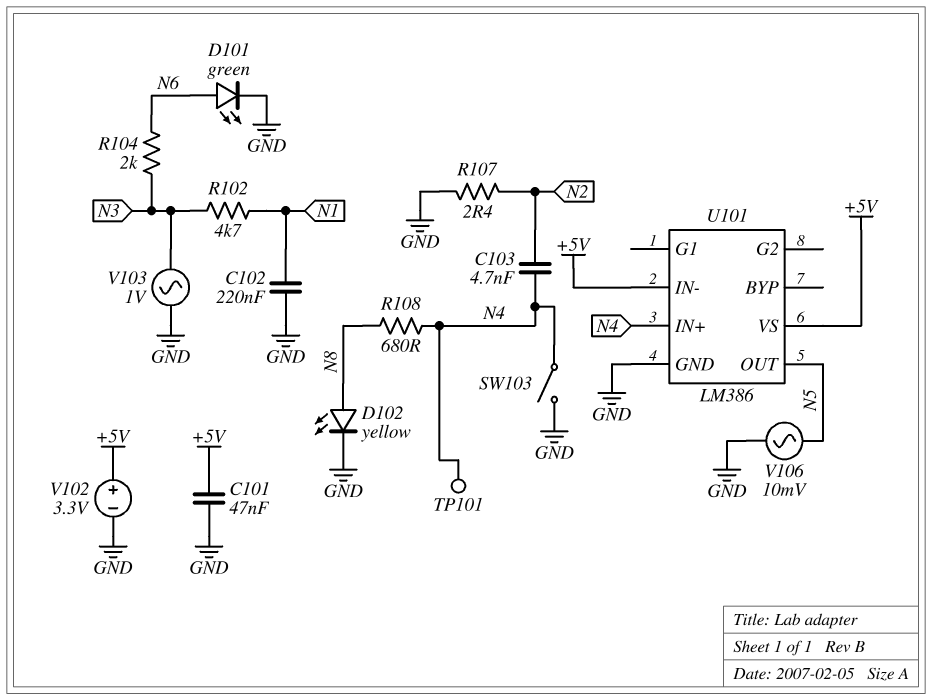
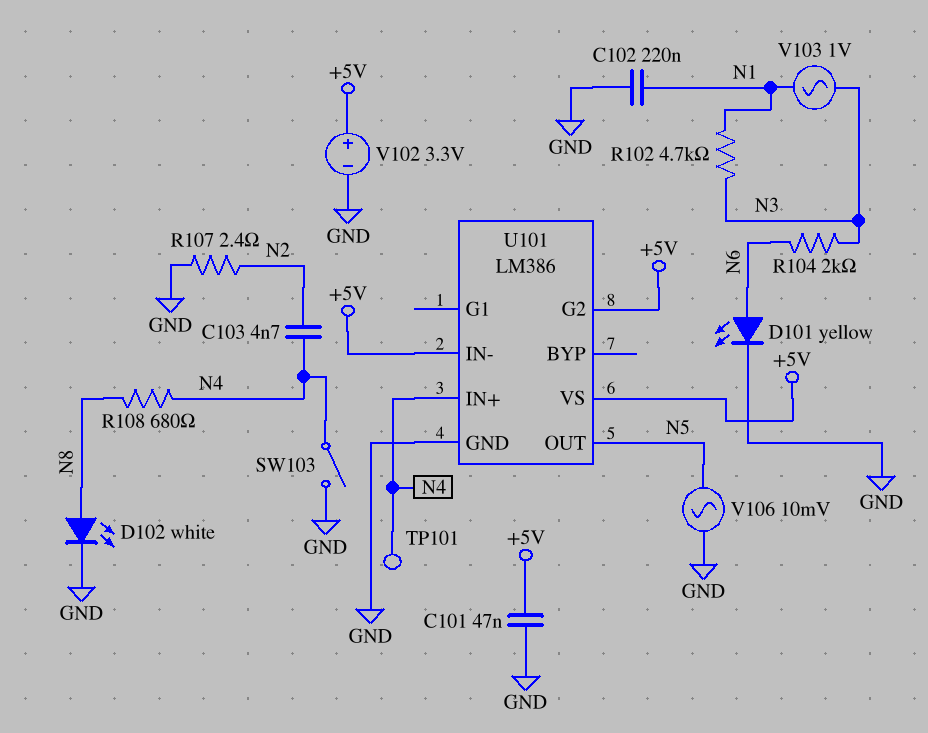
D101: LED green (A N6, K GND) -> LED yellow (A N6, K GND)
D102: LED yellow (A N8, K GND) -> LED white (A N8, K GND)
U101 pin G2: none -> +5V
V103: AC 1V (GND, N3) -> AC 1V (N1, N3)

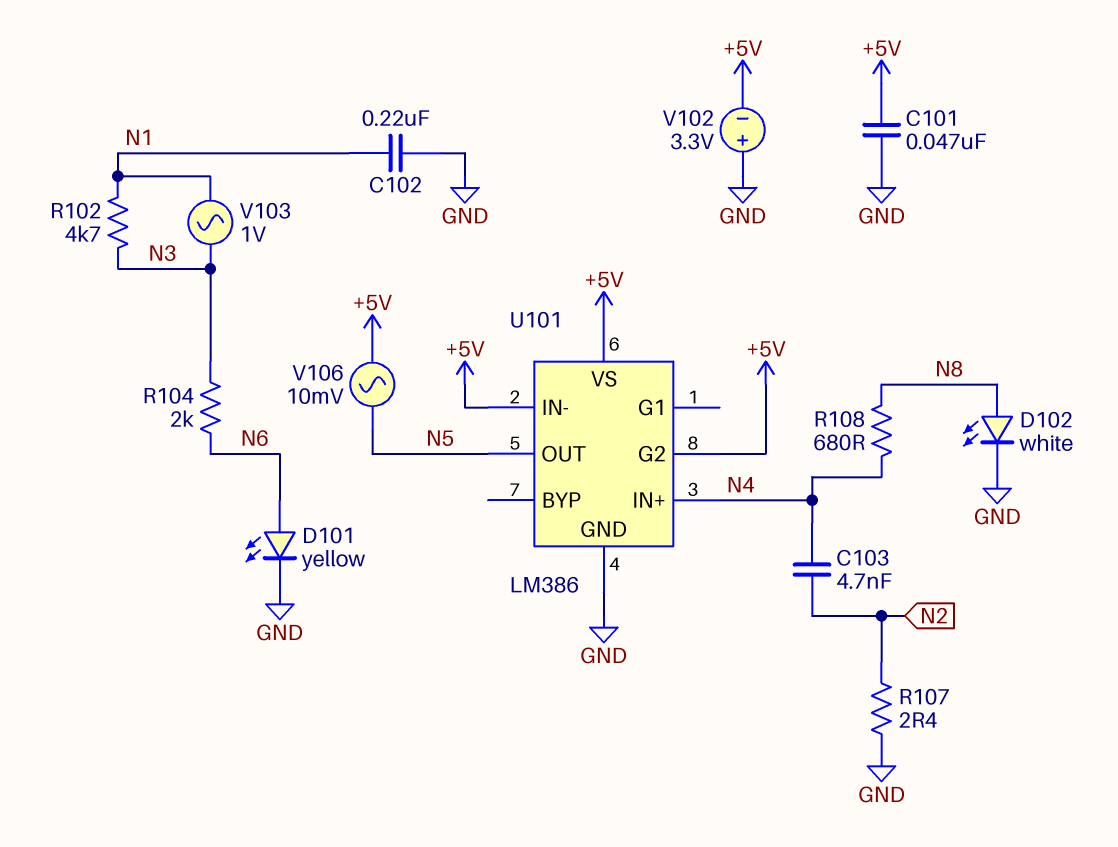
SW103: switch (GND, N4) -> none
TP101: test point (N4) -> none
V102: 3.3V (plus +5V, minus GND) -> 3.3V (plus GND, minus +5V)
V106: AC 10mV (GND, N5) -> AC 10mV (+5V, N5)

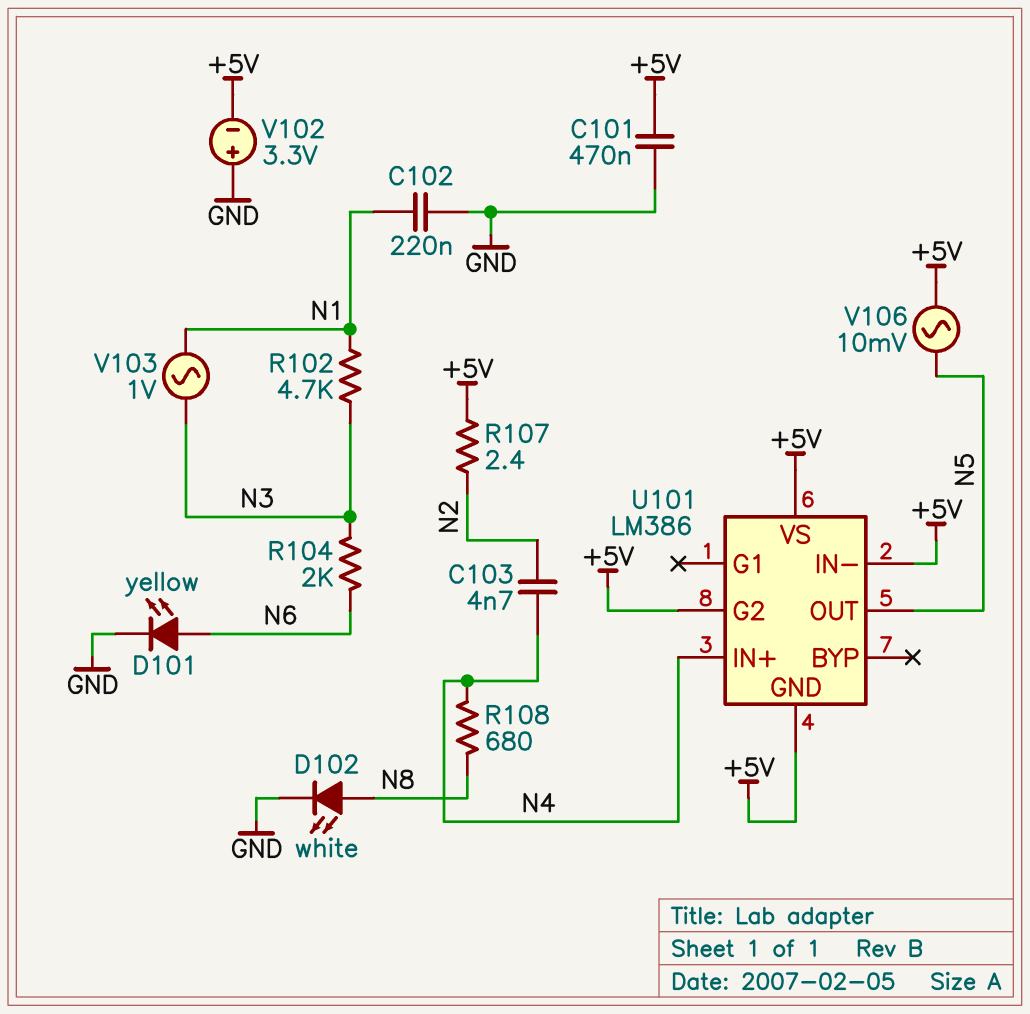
C101: 47nF (+5V, GND) -> 470nF (+5V, GND)
R107: 2.4 (GND, N2) -> 2.4 (+5V, N2)
U101 pin GND: GND -> +5V

